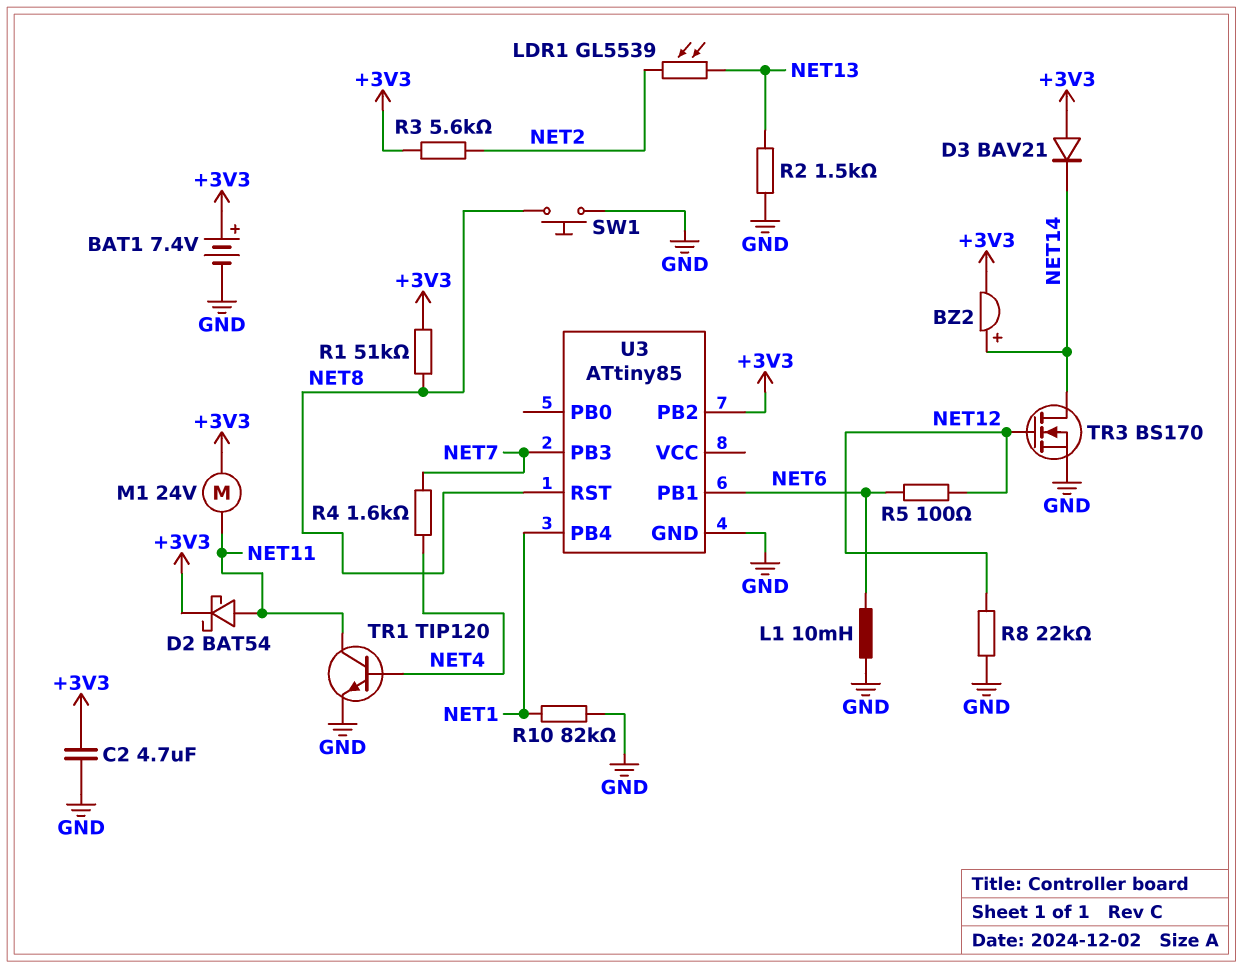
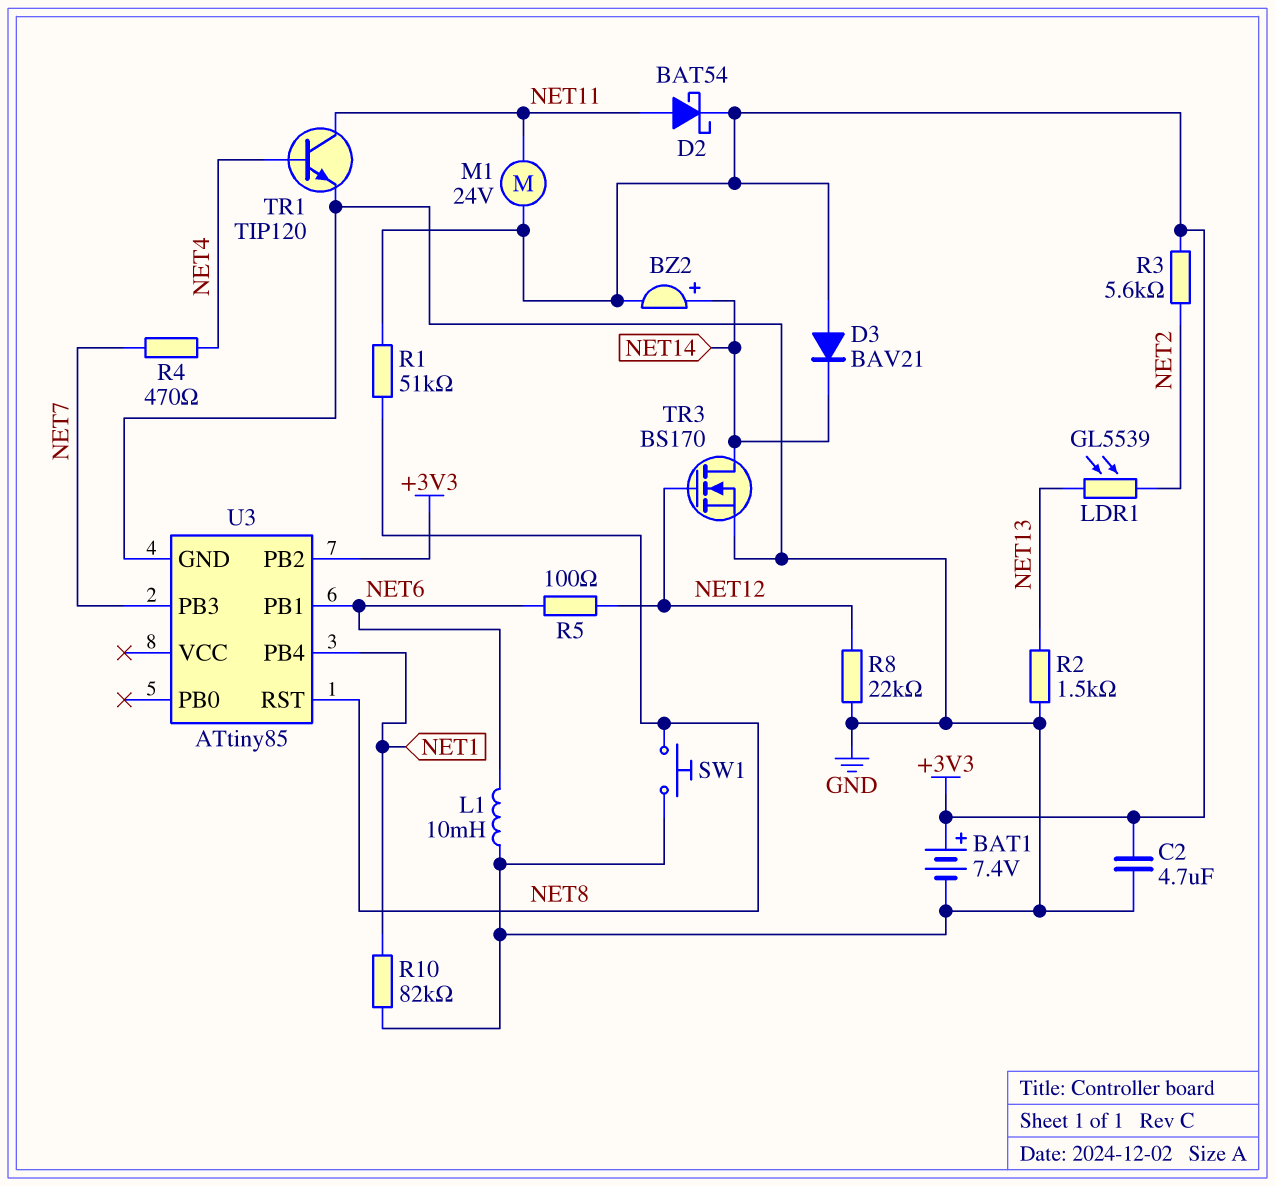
R4: 1.6k (NET4, NET7) -> 470 (NET4, NET7)

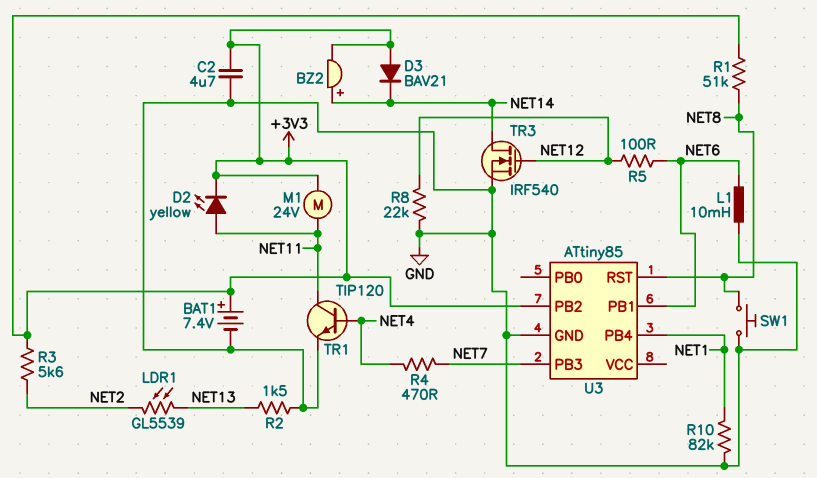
D2: schottky BAT54 (A NET11, K +3V3) -> LED yellow (A NET11, K +3V3)
TR3: NMOS BS170 (G NET12, D NET14, S GND) -> NMOS IRF540 (G NET12, D NET14, S GND)

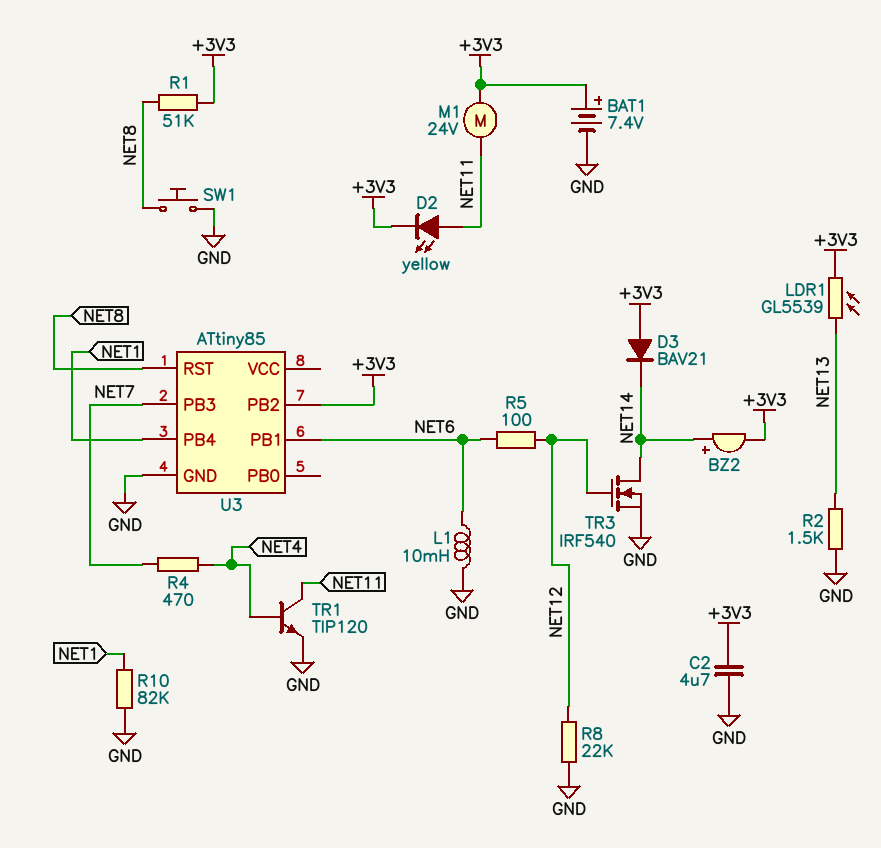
LDR1: GL5539 (NET2, NET13) -> GL5539 (+3V3, NET13)
R3: 5.6k (+3V3, NET2) -> none

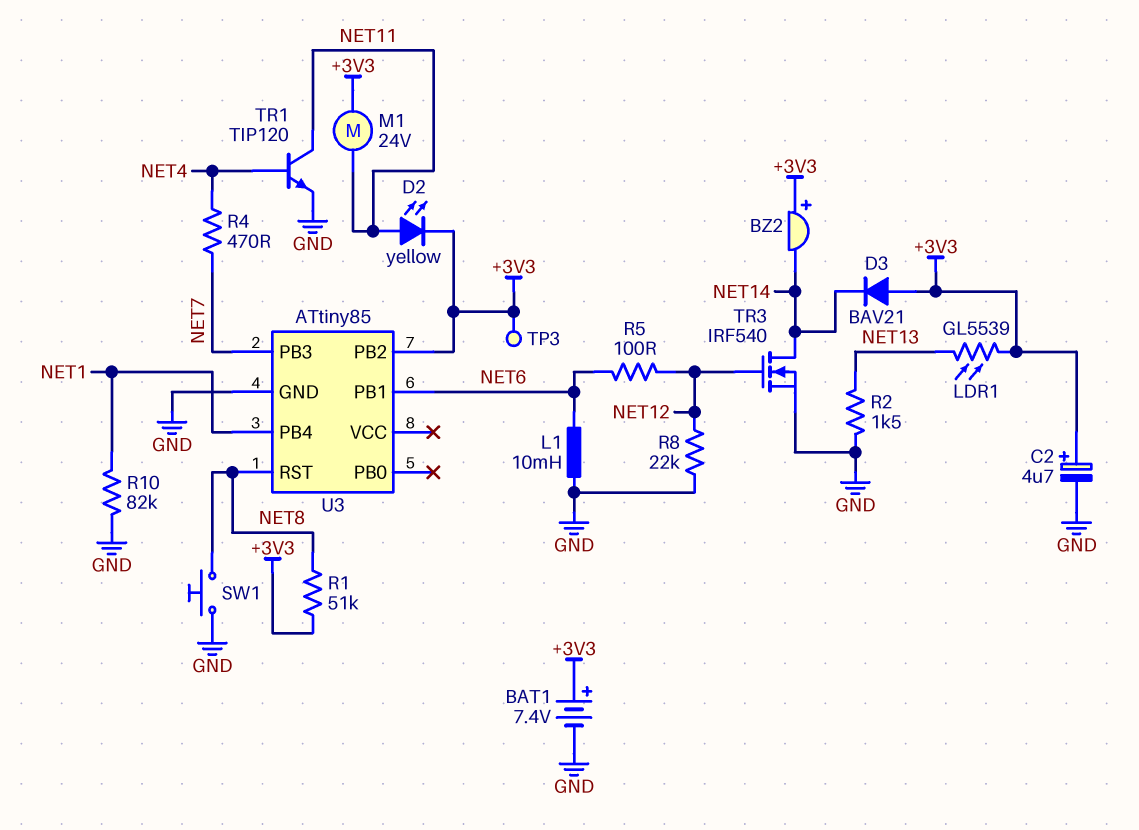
BZ2: buzzer (plus NET14, minus +3V3) -> buzzer (plus +3V3, minus NET14)
C2: 4.7uF (+3V3, GND) -> 4.7uF (plus +3V3, minus GND)
TP3: none -> test point (+3V3)

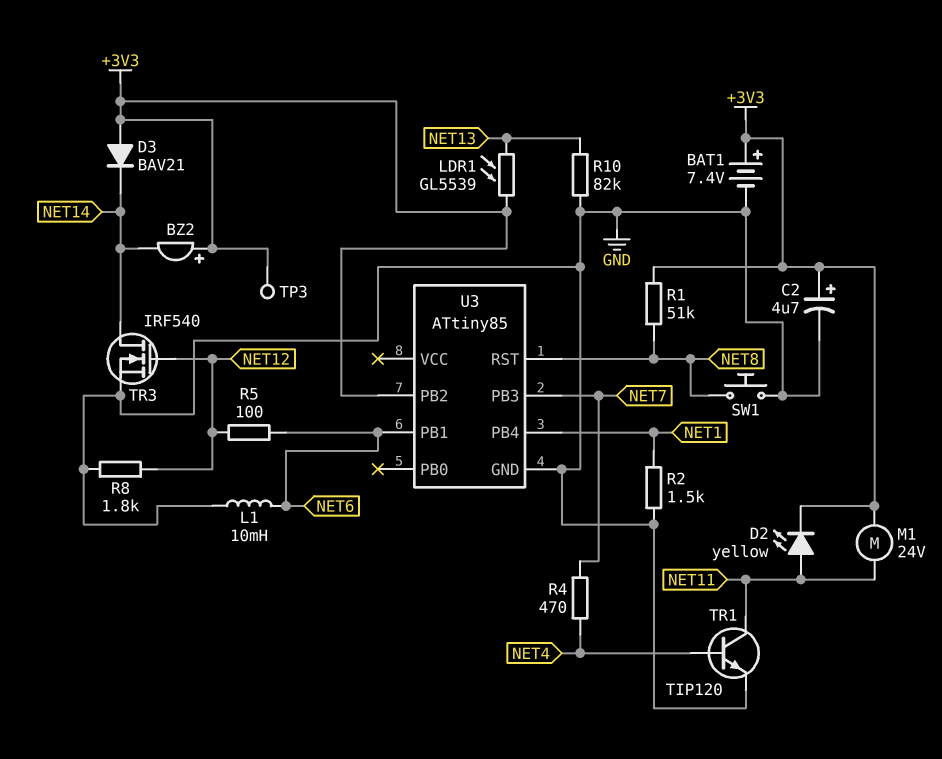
R2: 1.5k (GND, NET13) -> 1.5k (GND, NET1)
R8: 22k (GND, NET12) -> 1.8k (GND, NET12)
R10: 82k (GND, NET1) -> 82k (GND, NET13)

